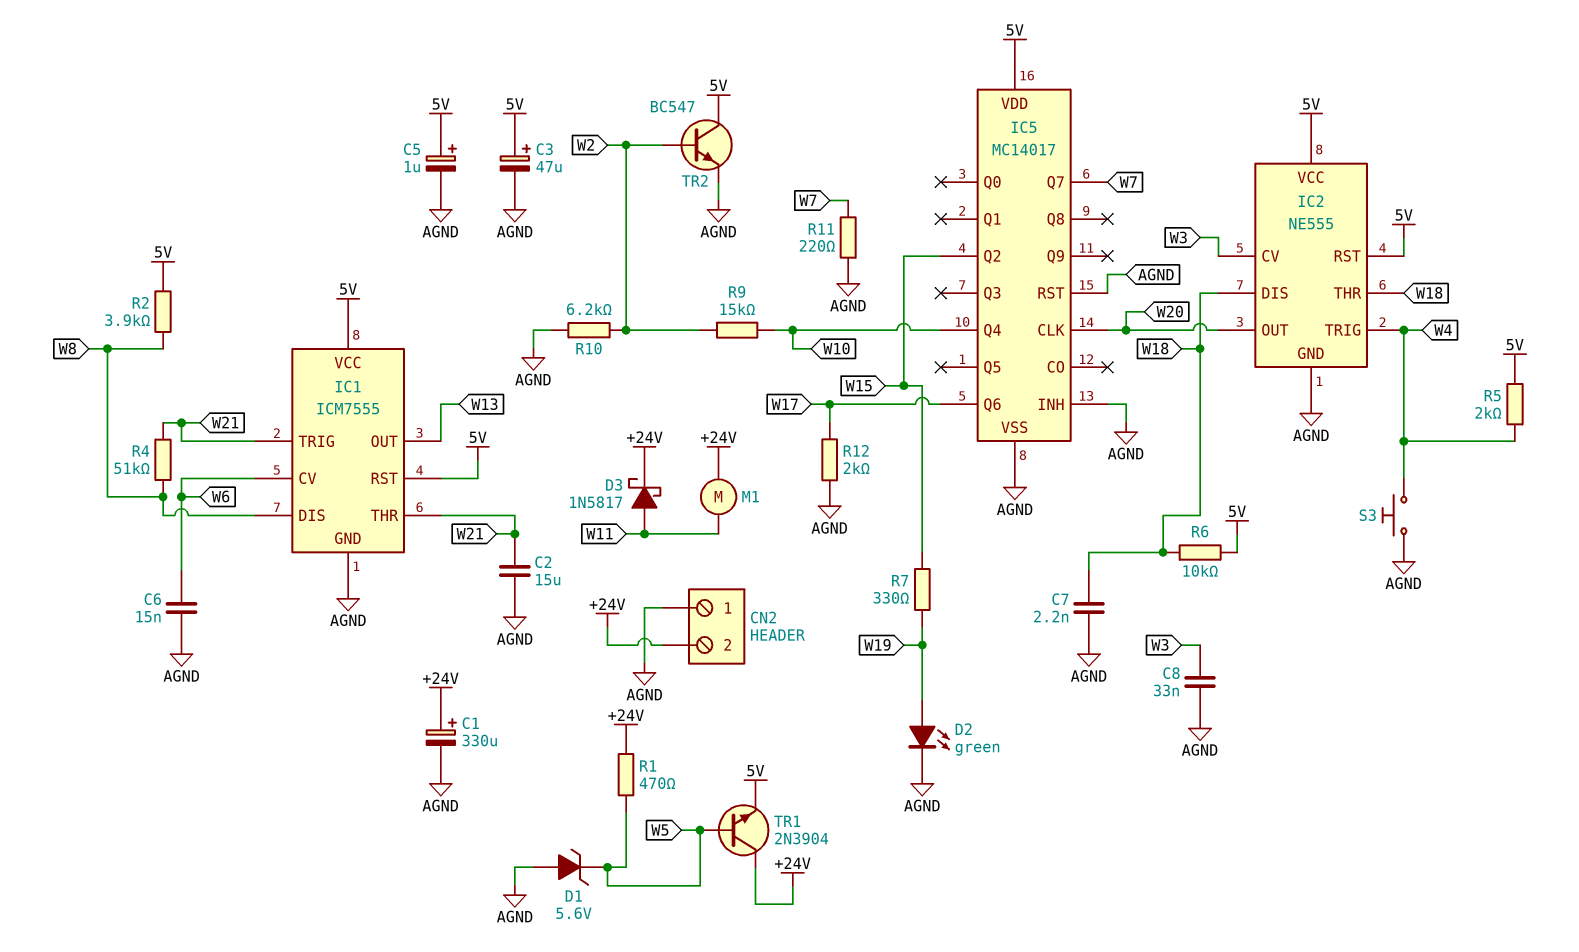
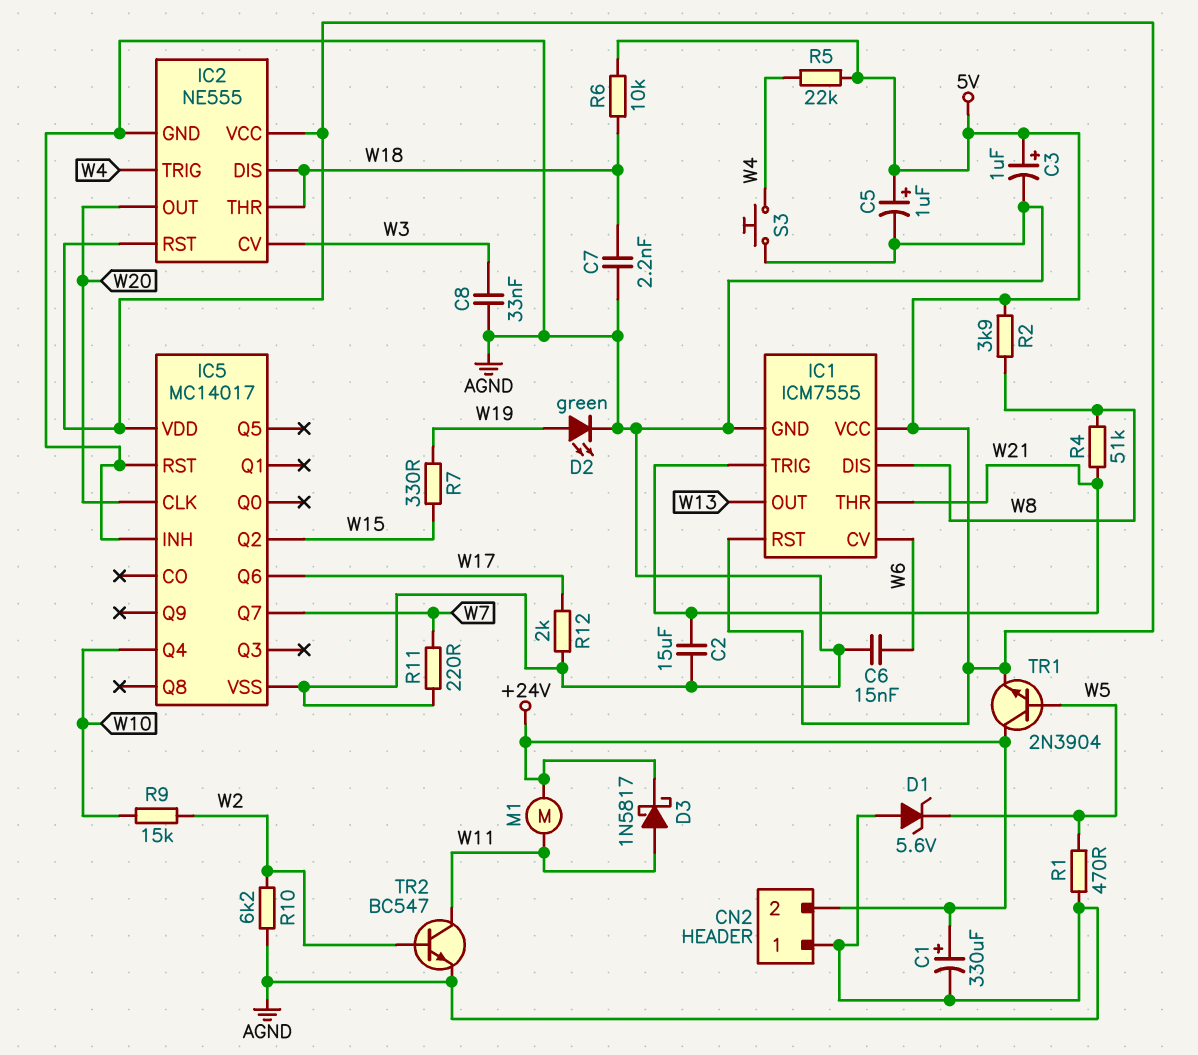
C3: 47uF (plus 5V, minus AGND) -> 1uF (plus 5V, minus AGND)
R1: 470 (+24V, W5) -> 470 (AGND, W5)
R5: 2k (5V, W4) -> 22k (5V, W4)
TR2: NPN BC547 (B W2, C 5V, E AGND) -> NPN BC547 (B W2, C W11, E AGND)

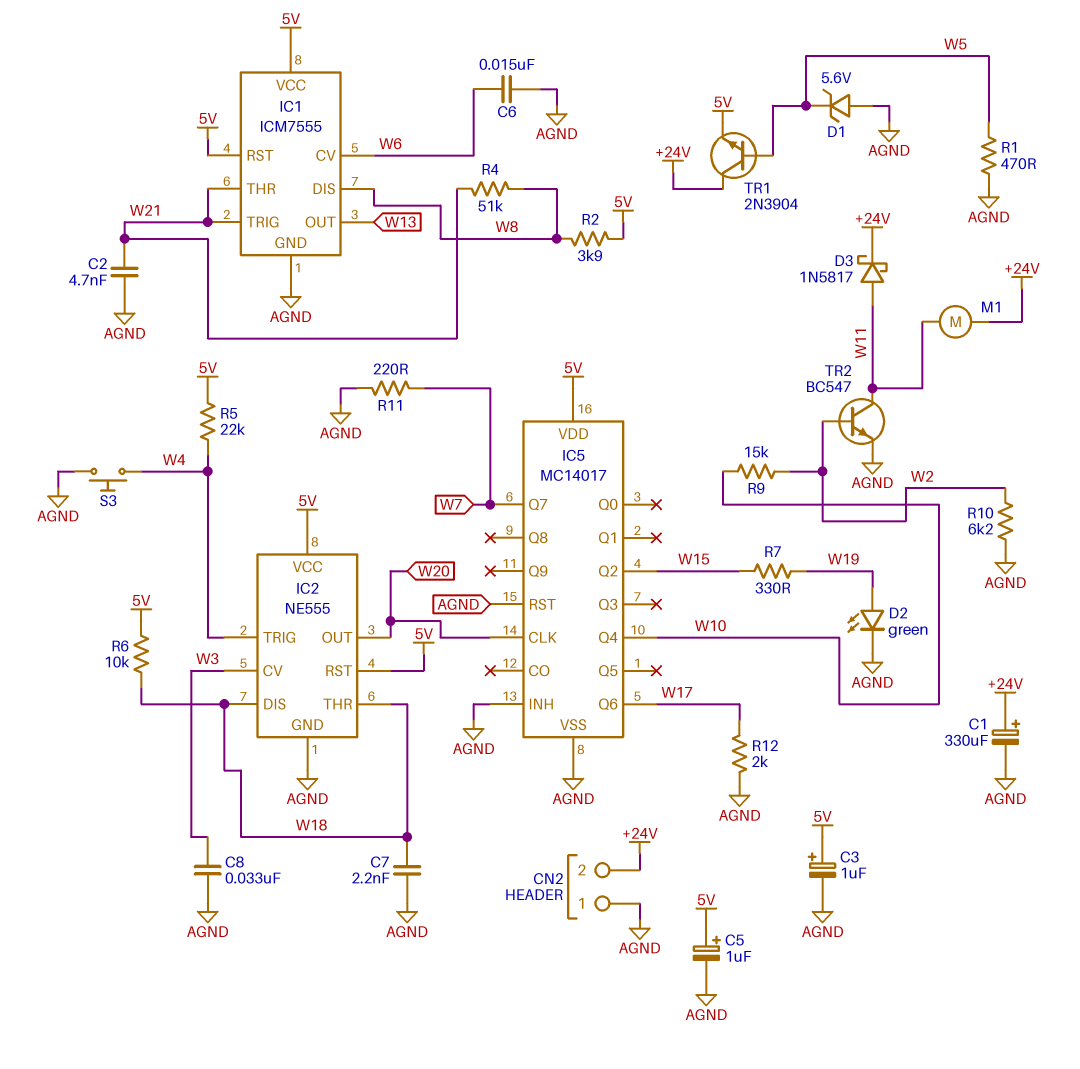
C2: 15uF (AGND, W21) -> 4.7nF (AGND, W21)

